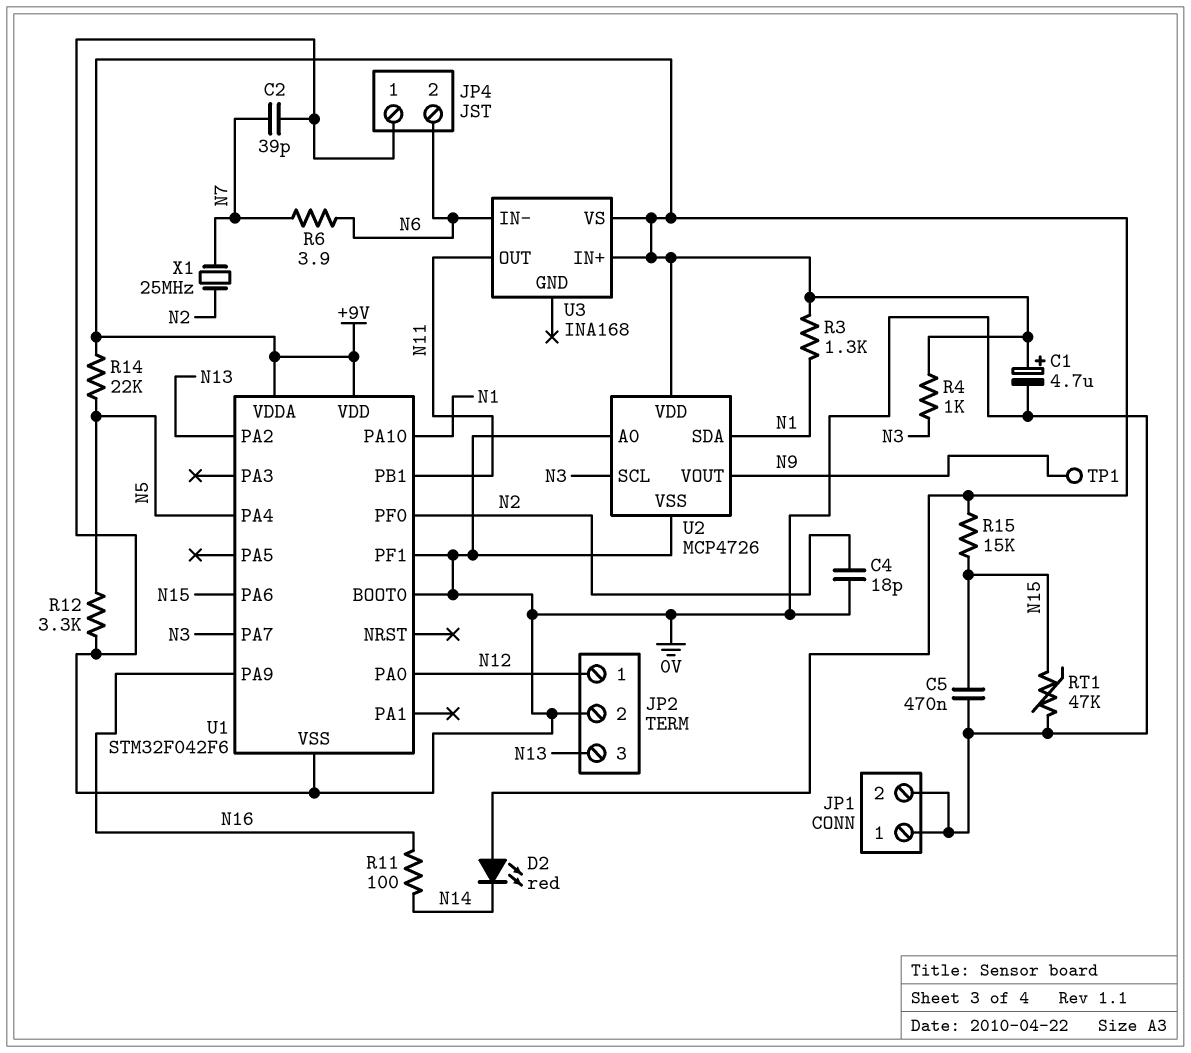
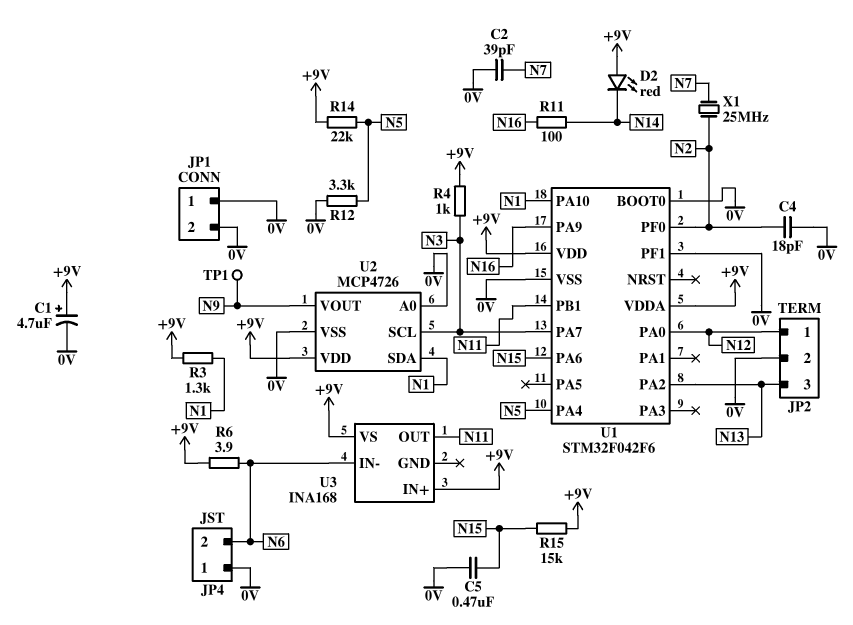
R6: 3.9 (N6, N7) -> 3.9 (+9V, N6)
RT1: 47k (0V, N15) -> none

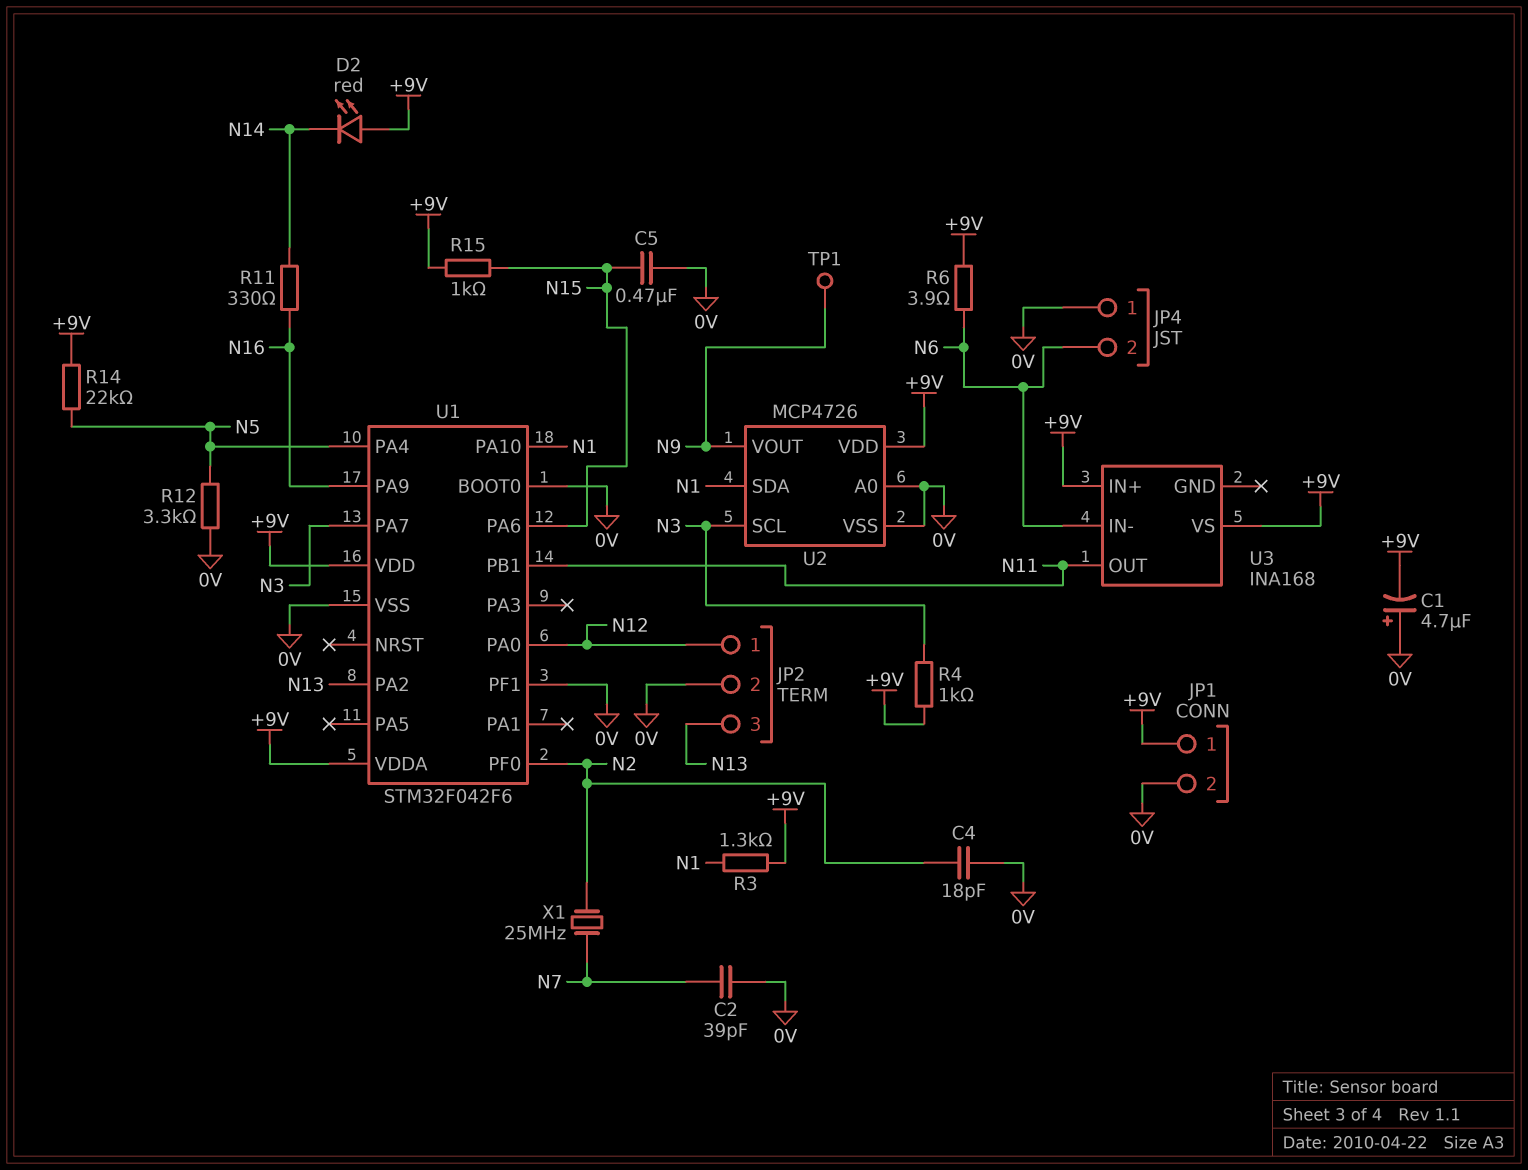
C1: 4.7uF (plus +9V, minus 0V) -> 4.7uF (plus 0V, minus +9V)
JP1 pin 1: 0V -> +9V
R11: 100 (N14, N16) -> 330 (N14, N16)
R15: 15k (+9V, N15) -> 1k (+9V, N15)

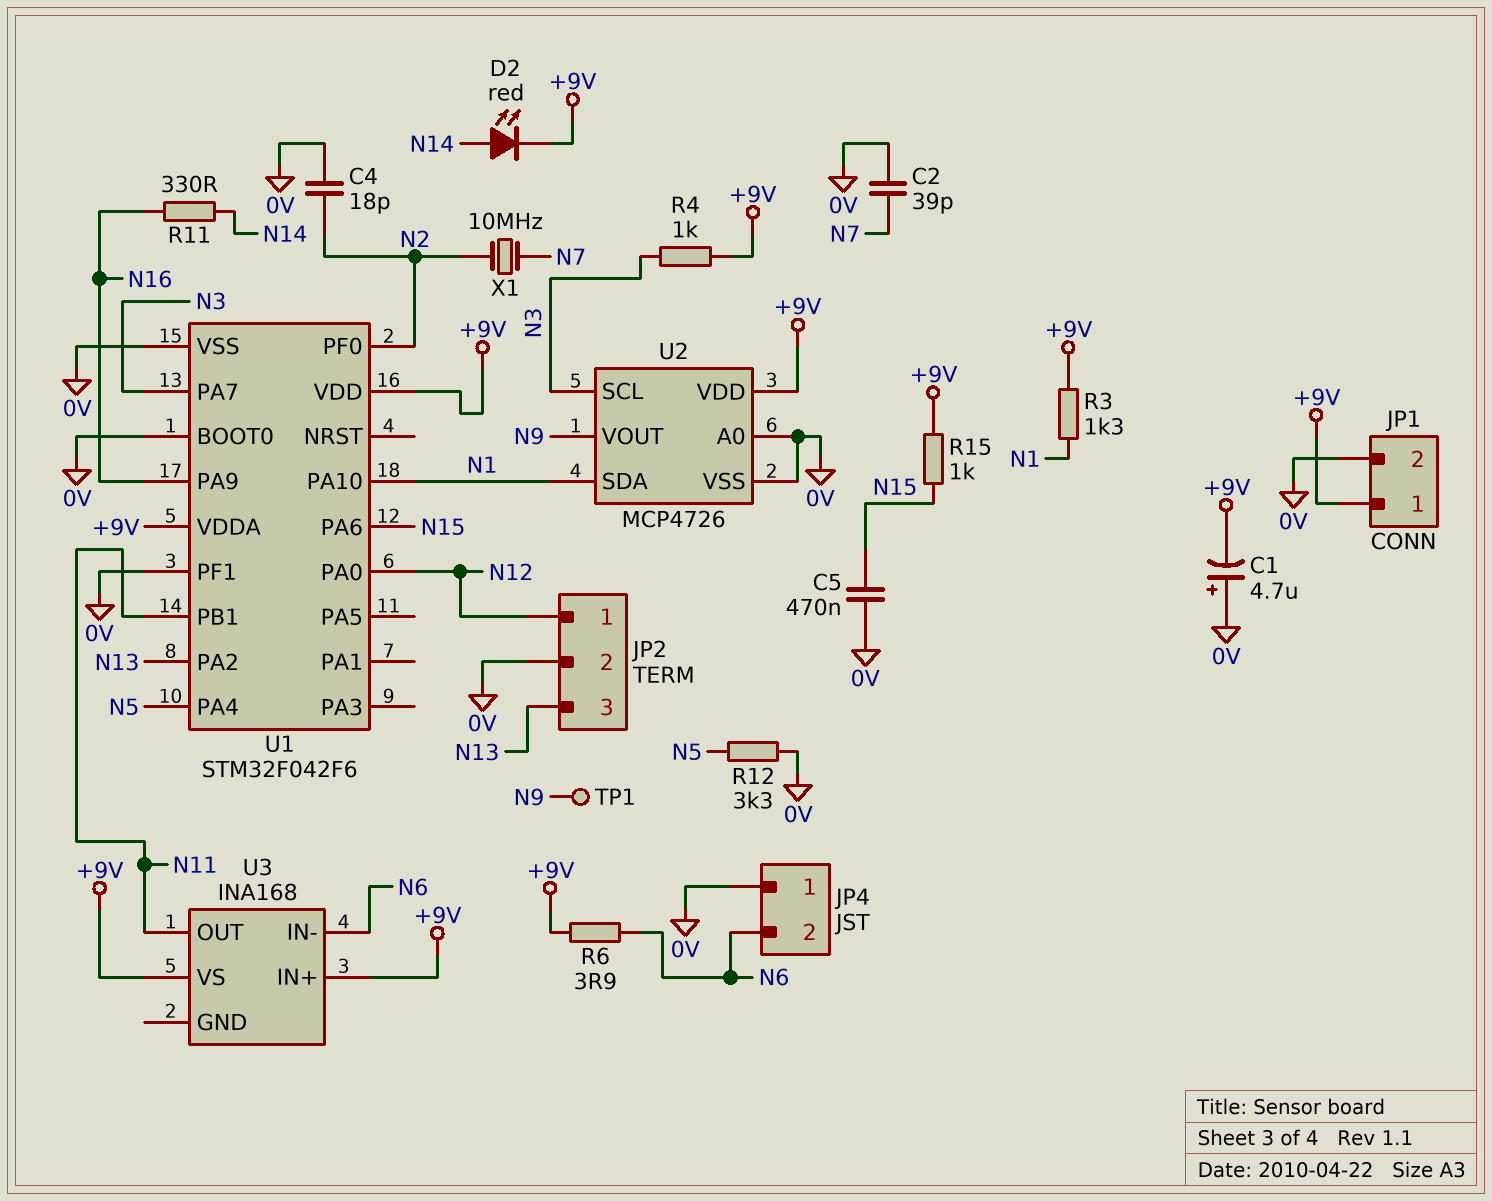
D2: LED red (A +9V, K N14) -> LED red (A N14, K +9V)
R14: 22k (+9V, N5) -> none
X1: 25MHz (N2, N7) -> 10MHz (N2, N7)

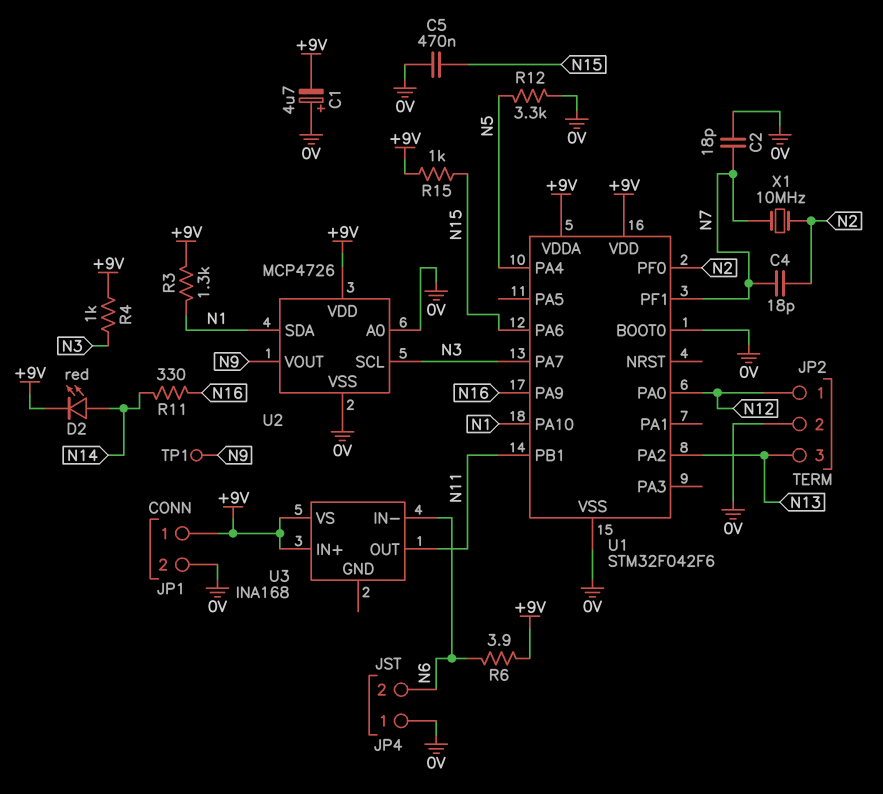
C2: 39pF (0V, N7) -> 18pF (0V, N7)
C4: 18pF (0V, N2) -> 18pF (N2, N7)
U1 pin PF1: 0V -> N7

